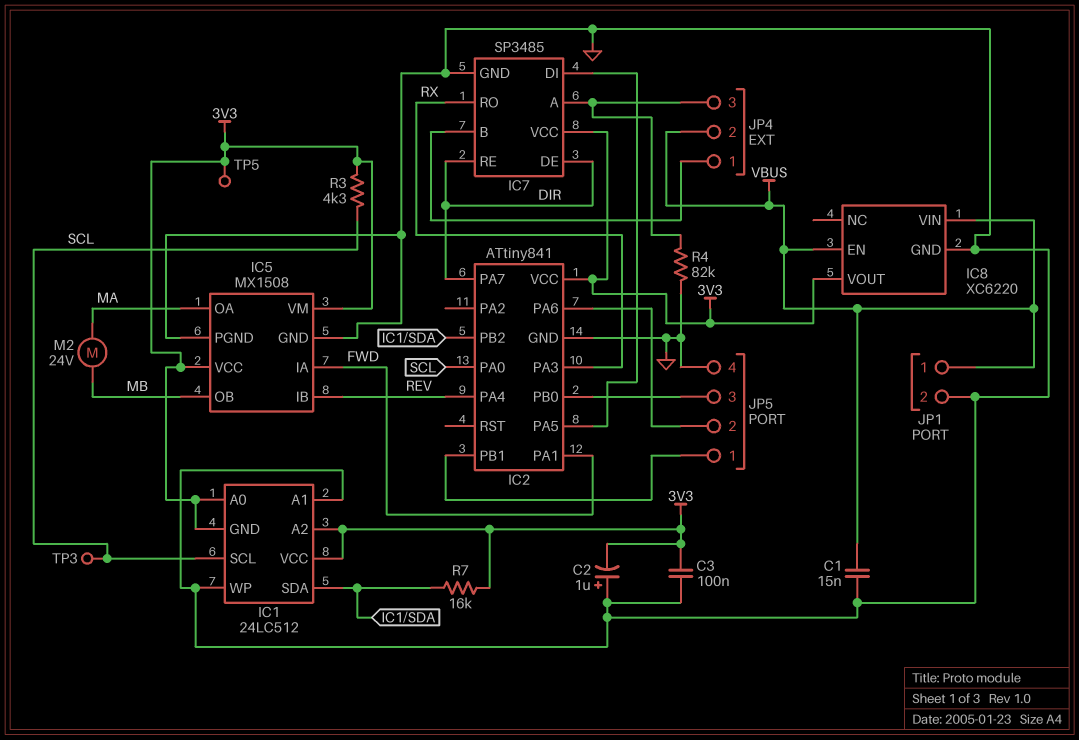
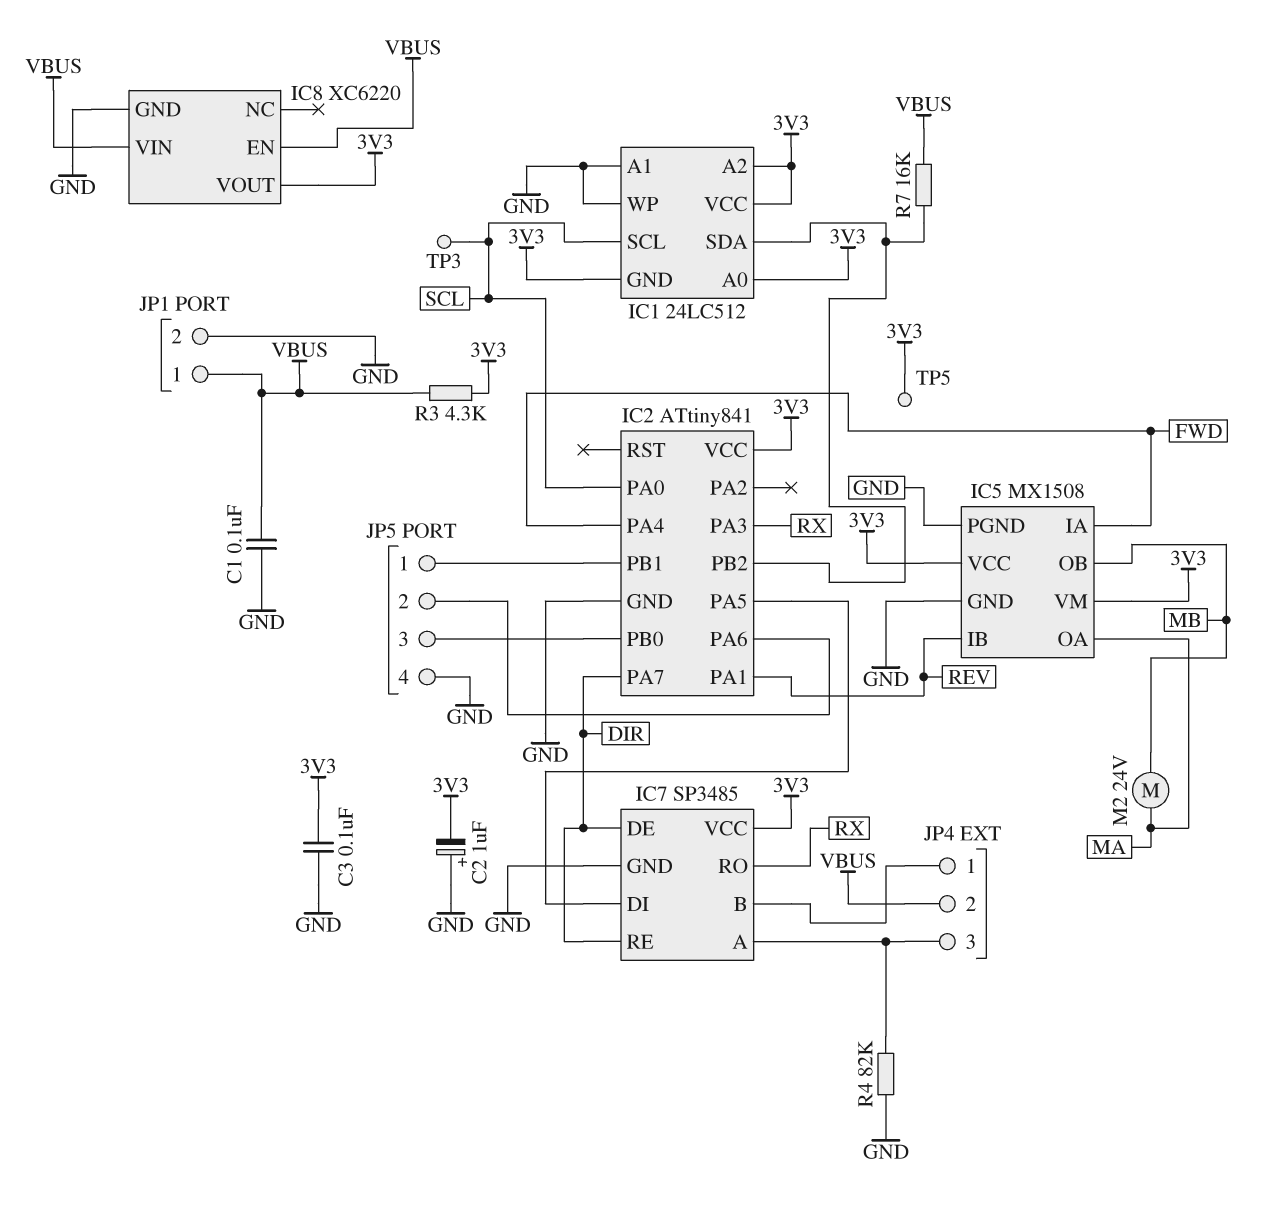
C1: 15nF (GND, VBUS) -> 100nF (GND, VBUS)
IC2 pin PA1: FWD -> REV
IC2 pin PA4: REV -> FWD
R3: 4.3k (3V3, SCL) -> 4.3k (3V3, VBUS)
R7: 16k (3V3, IC1/SDA) -> 16k (IC1/SDA, VBUS)

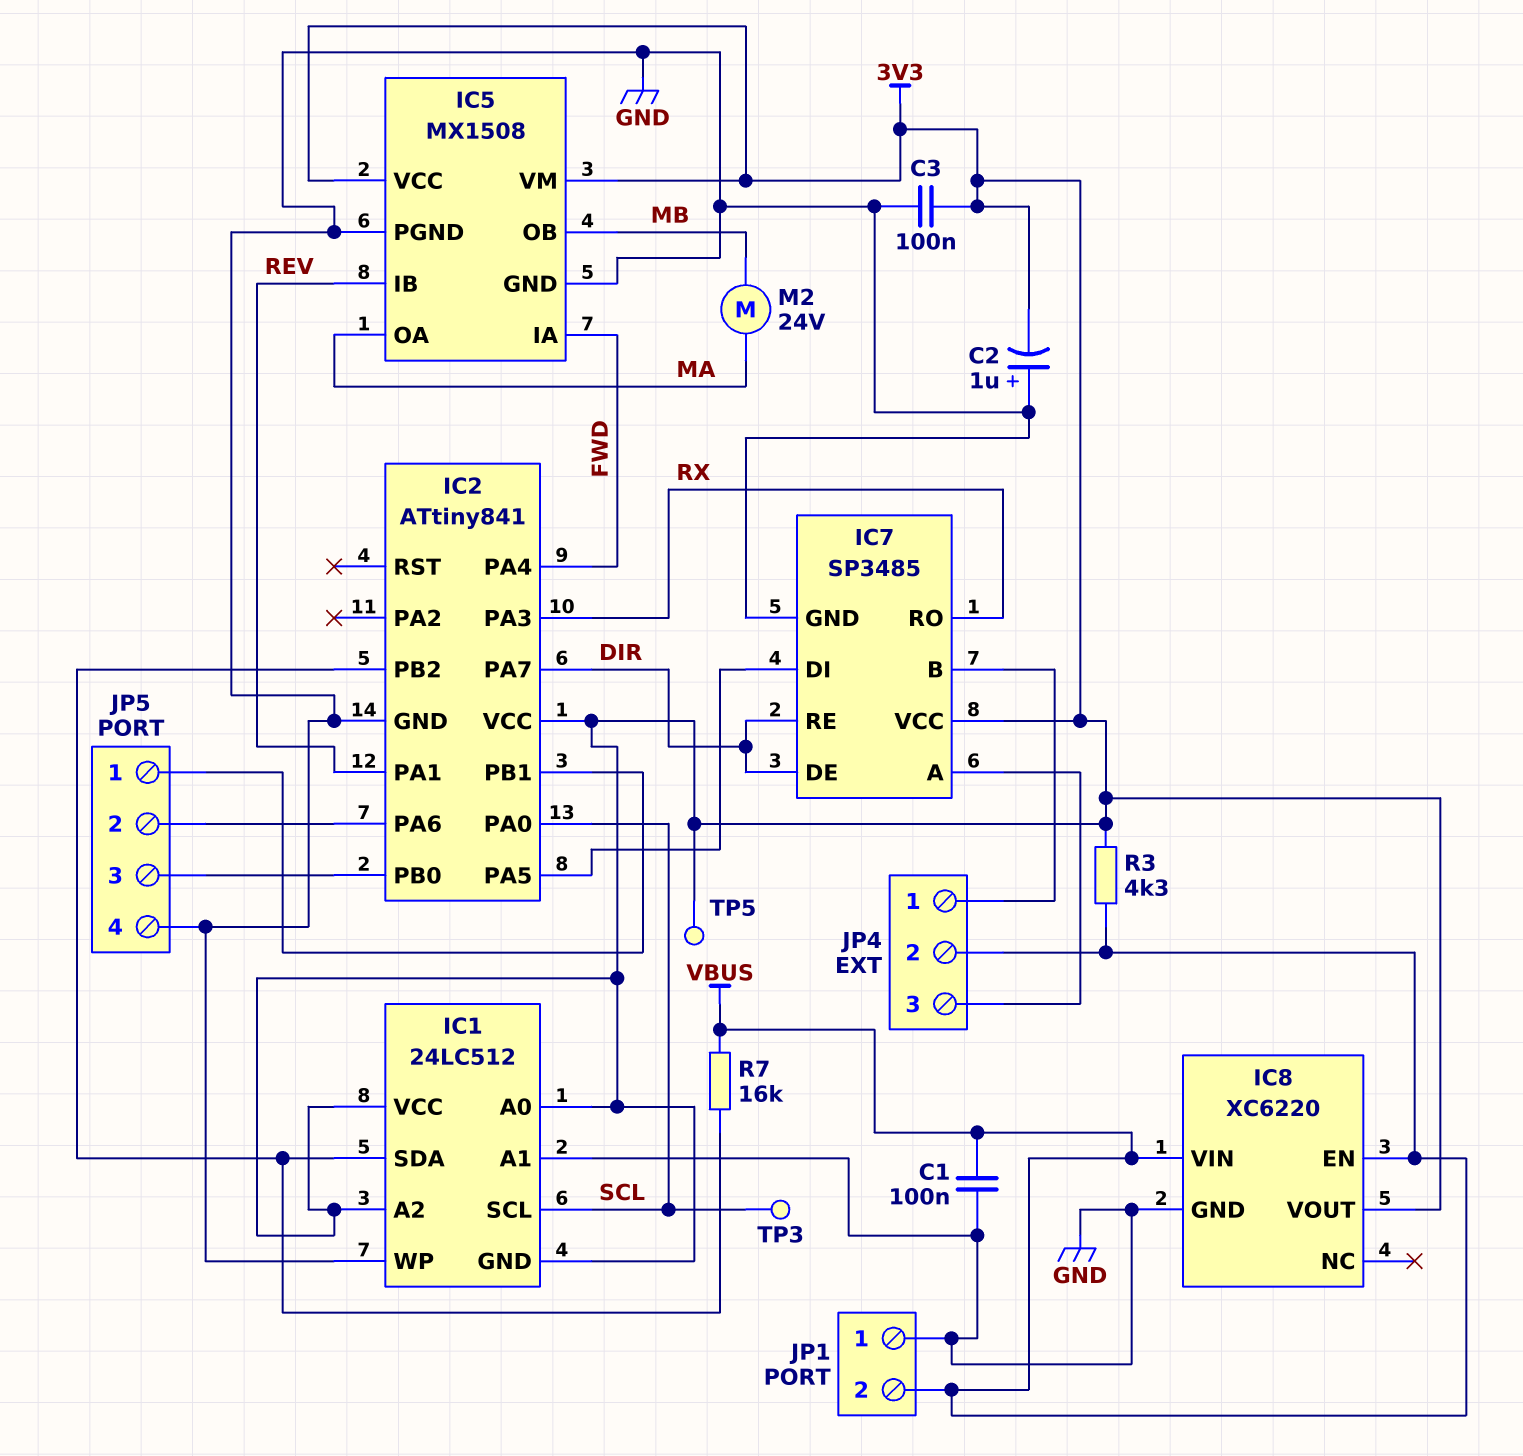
JP1 pin 1: VBUS -> GND
JP1 pin 2: GND -> VBUS
R4: 82k (GND, IC7/A) -> none

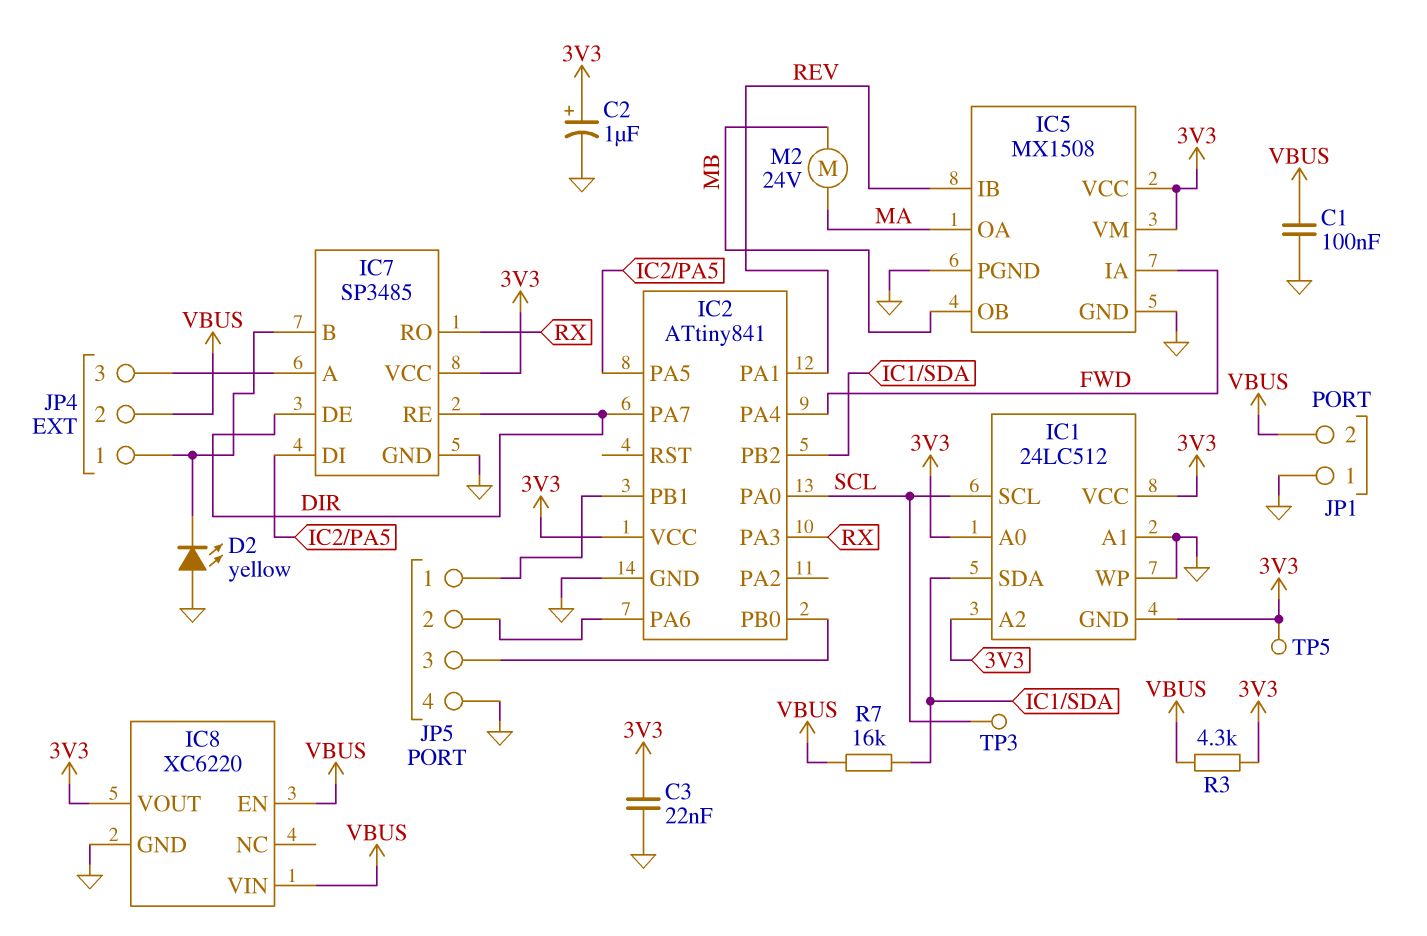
C2: 1uF (plus GND, minus 3V3) -> 1uF (plus 3V3, minus GND)
C3: 100nF (3V3, GND) -> 22nF (3V3, GND)
D2: none -> LED yellow (A GND, K IC7/B)

